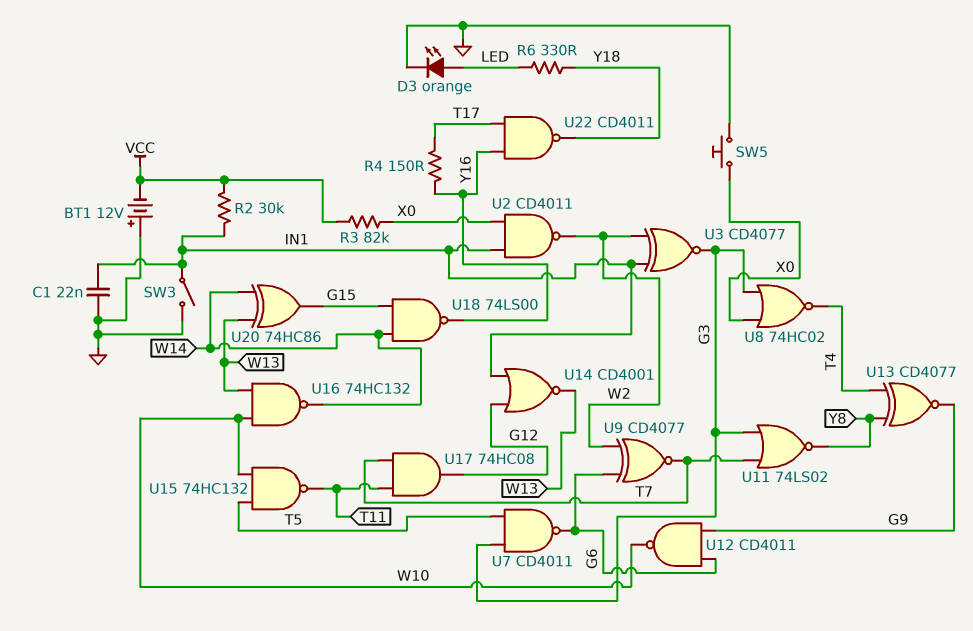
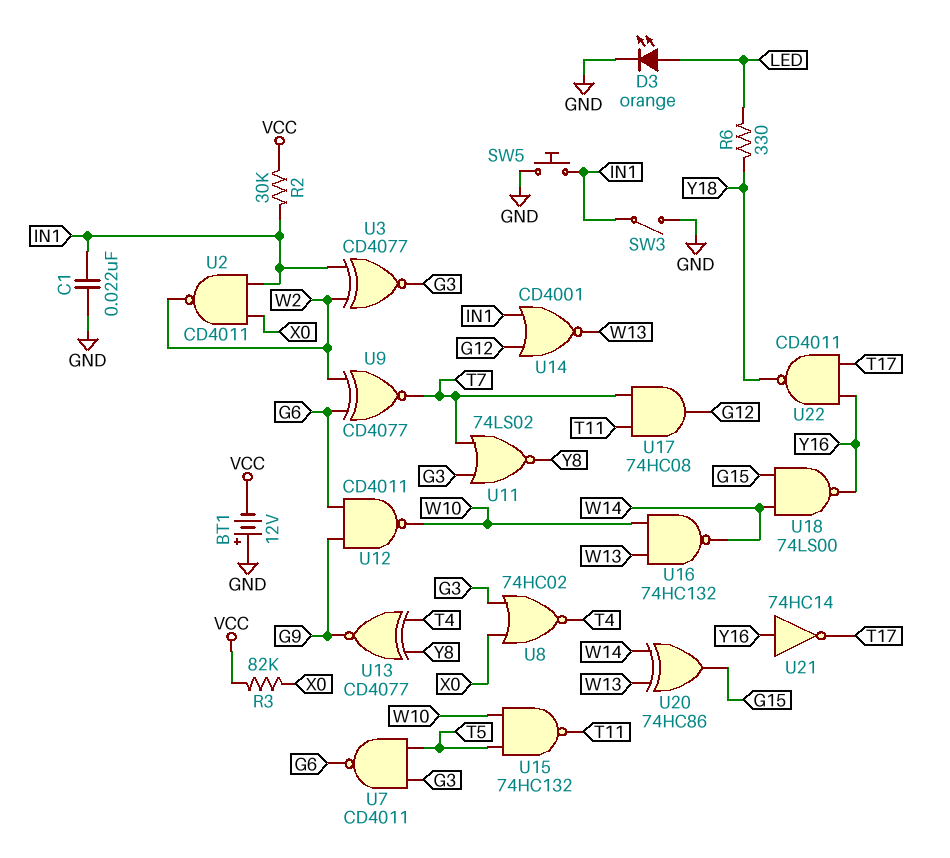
R4: 150 (T17, Y16) -> none
SW5: button (GND, X0) -> button (GND, IN1)
U21: none -> NOT 74HC14 (in Y16, out T17)

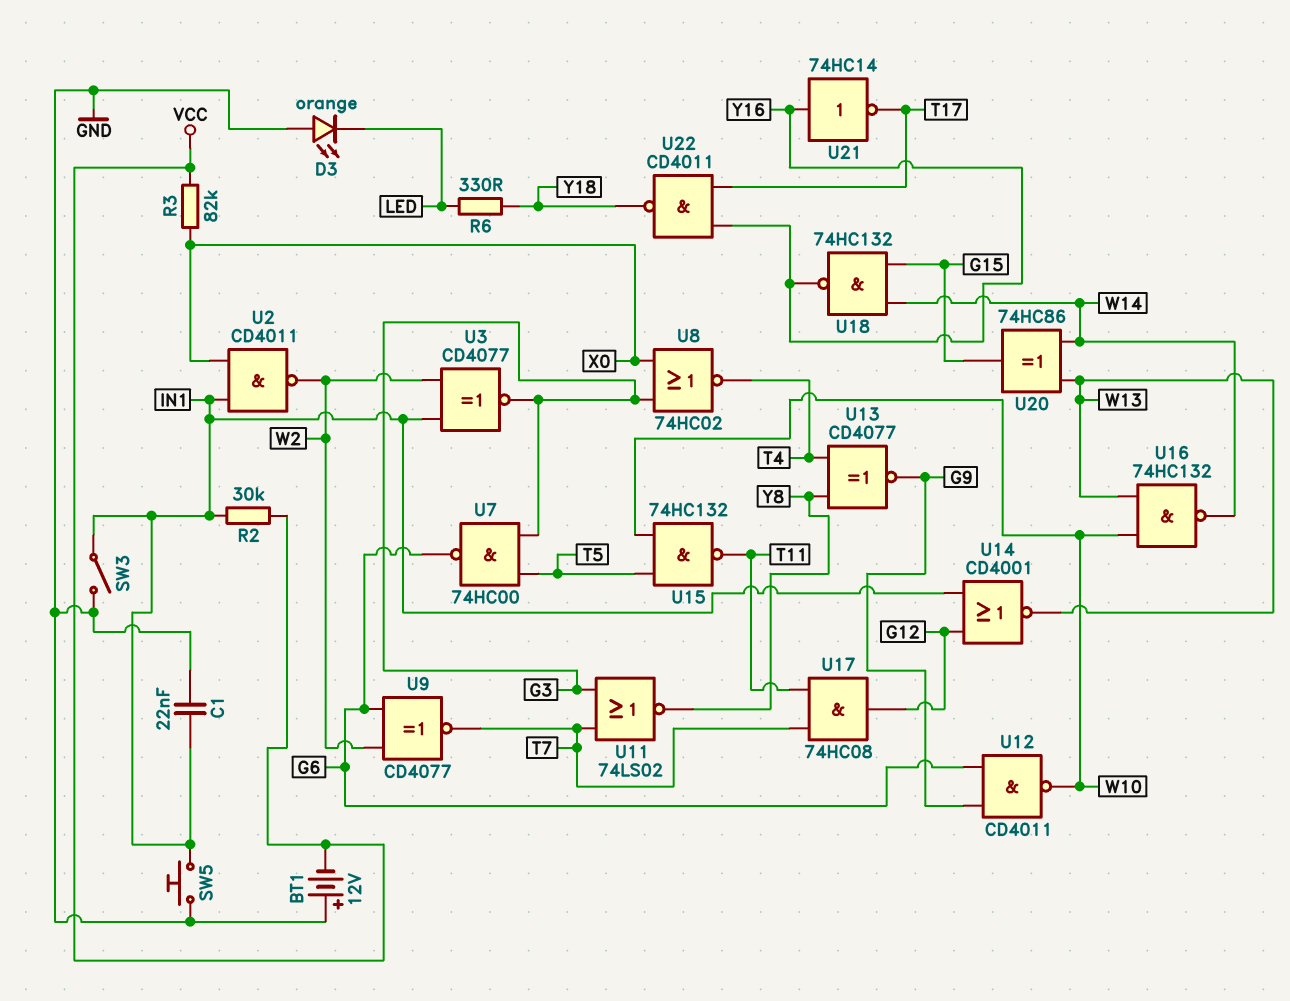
D3: LED orange (A LED, K GND) -> LED orange (A GND, K LED)
U7: NAND CD4011 (in G3, in T5, out G6) -> NAND 74HC00 (in G3, in T5, out G6)
U18: NAND 74LS00 (in G15, in W14, out Y16) -> NAND 74HC132 (in G15, in W14, out Y16)

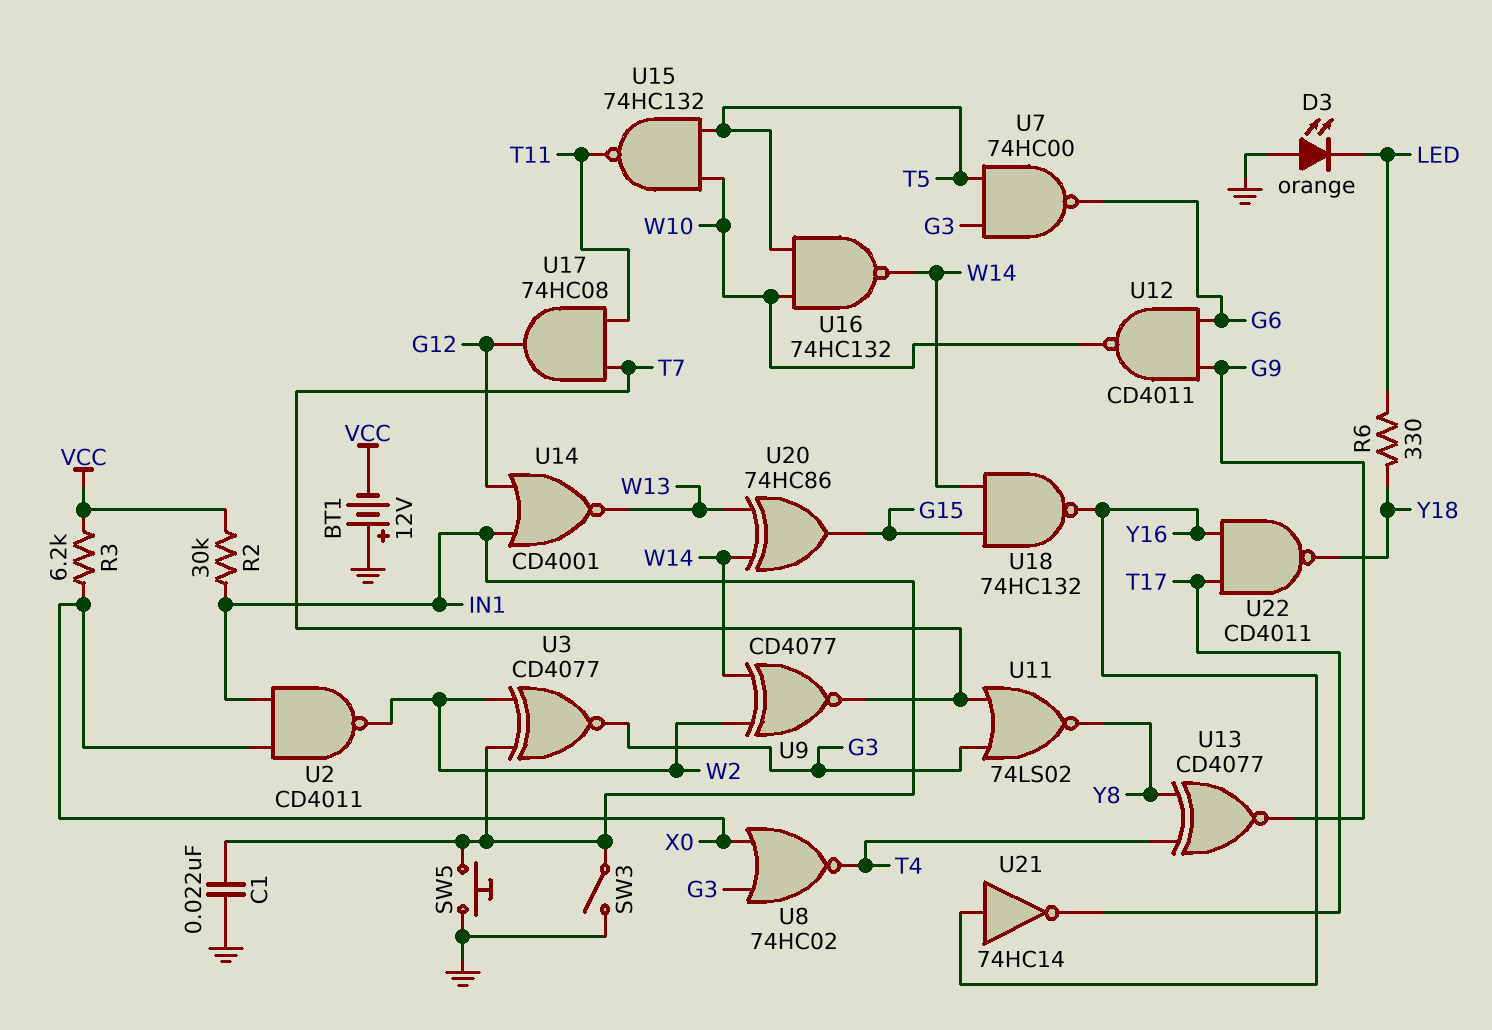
R3: 82k (VCC, X0) -> 6.2k (VCC, X0)
U9: XNOR CD4077 (in G6, in W2, out T7) -> XNOR CD4077 (in W2, in W14, out T7)
U16: NAND 74HC132 (in W10, in W13, out W14) -> NAND 74HC132 (in T5, in W10, out W14)

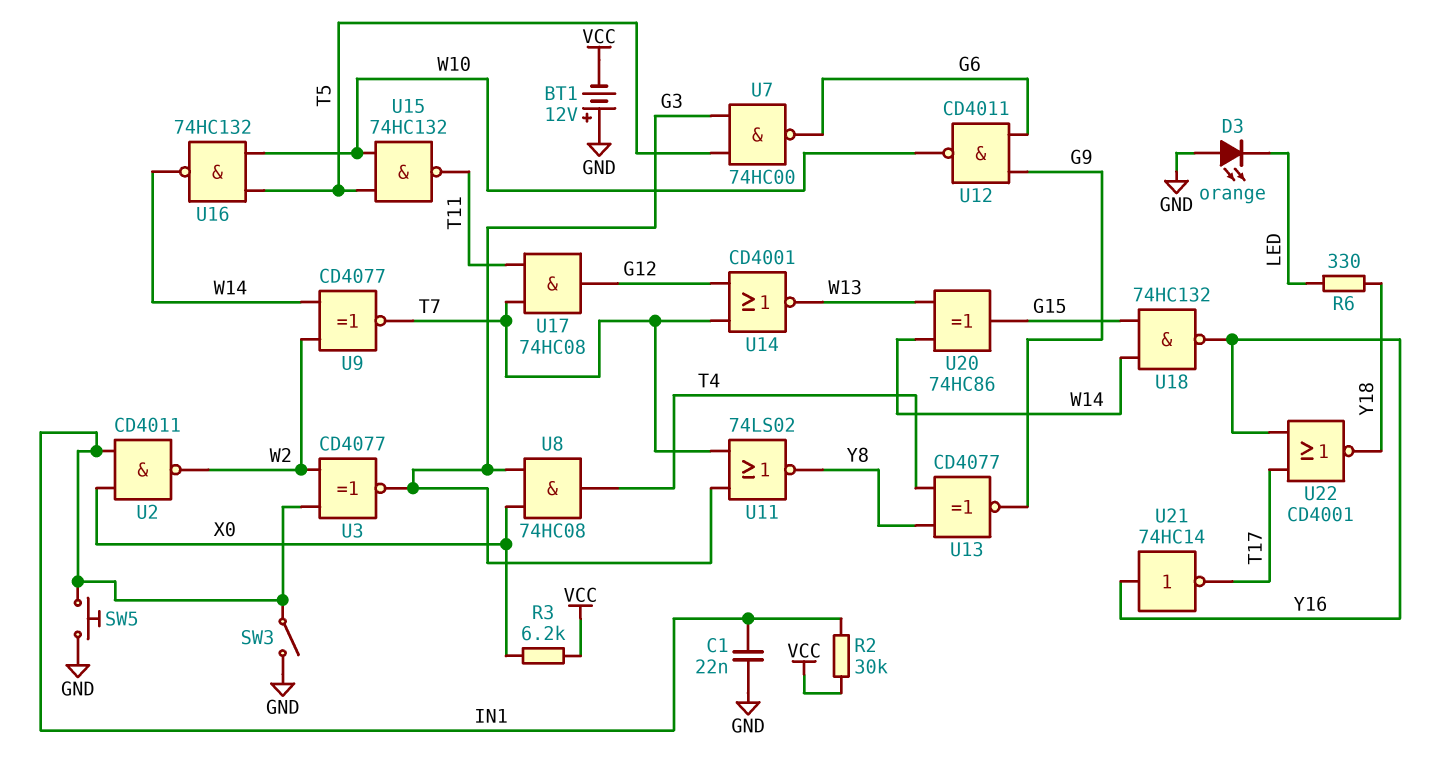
U8: NOR 74HC02 (in G3, in X0, out T4) -> AND 74HC08 (in G3, in X0, out T4)
U14: NOR CD4001 (in G12, in IN1, out W13) -> NOR CD4001 (in G12, in T7, out W13)
U22: NAND CD4011 (in T17, in Y16, out Y18) -> NOR CD4001 (in T17, in Y16, out Y18)

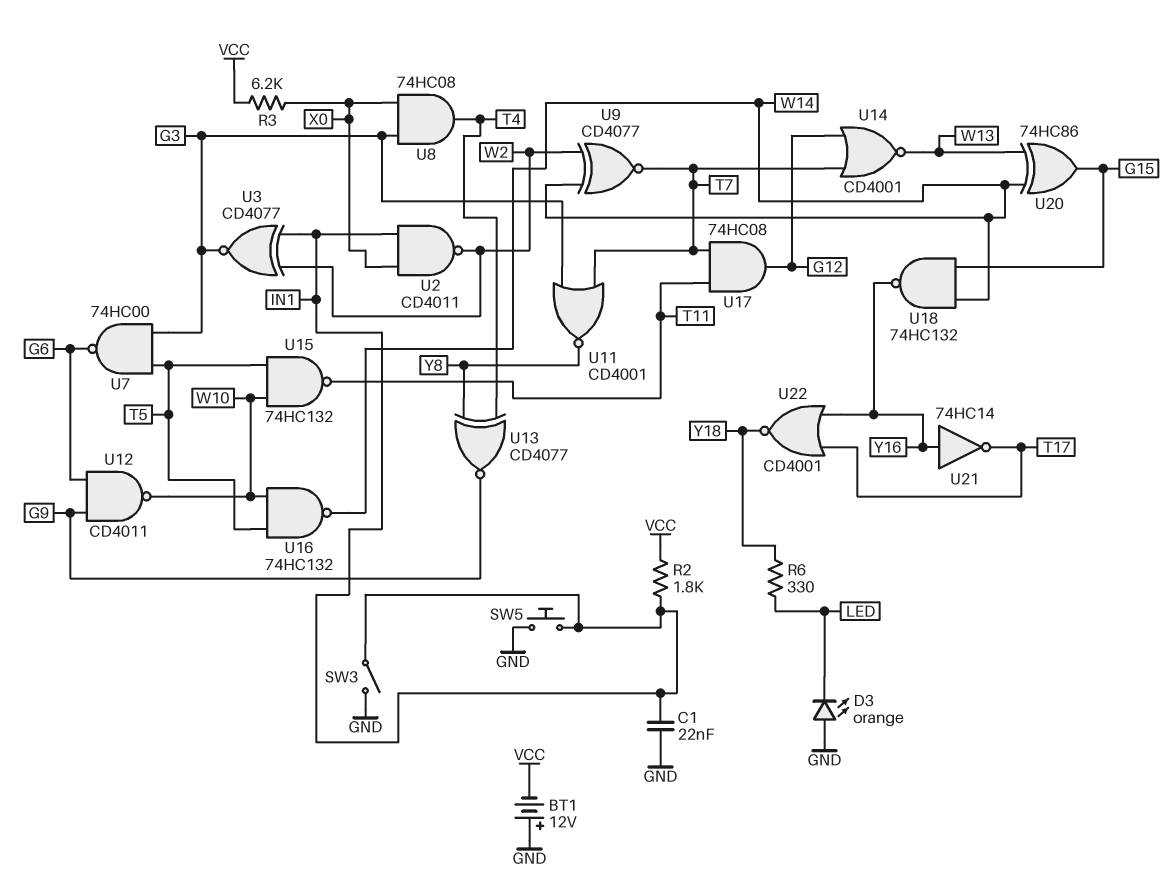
R2: 30k (IN1, VCC) -> 1.8k (IN1, VCC)
U11: NOR 74LS02 (in G3, in T7, out Y8) -> NOR CD4001 (in G3, in T7, out Y8)

